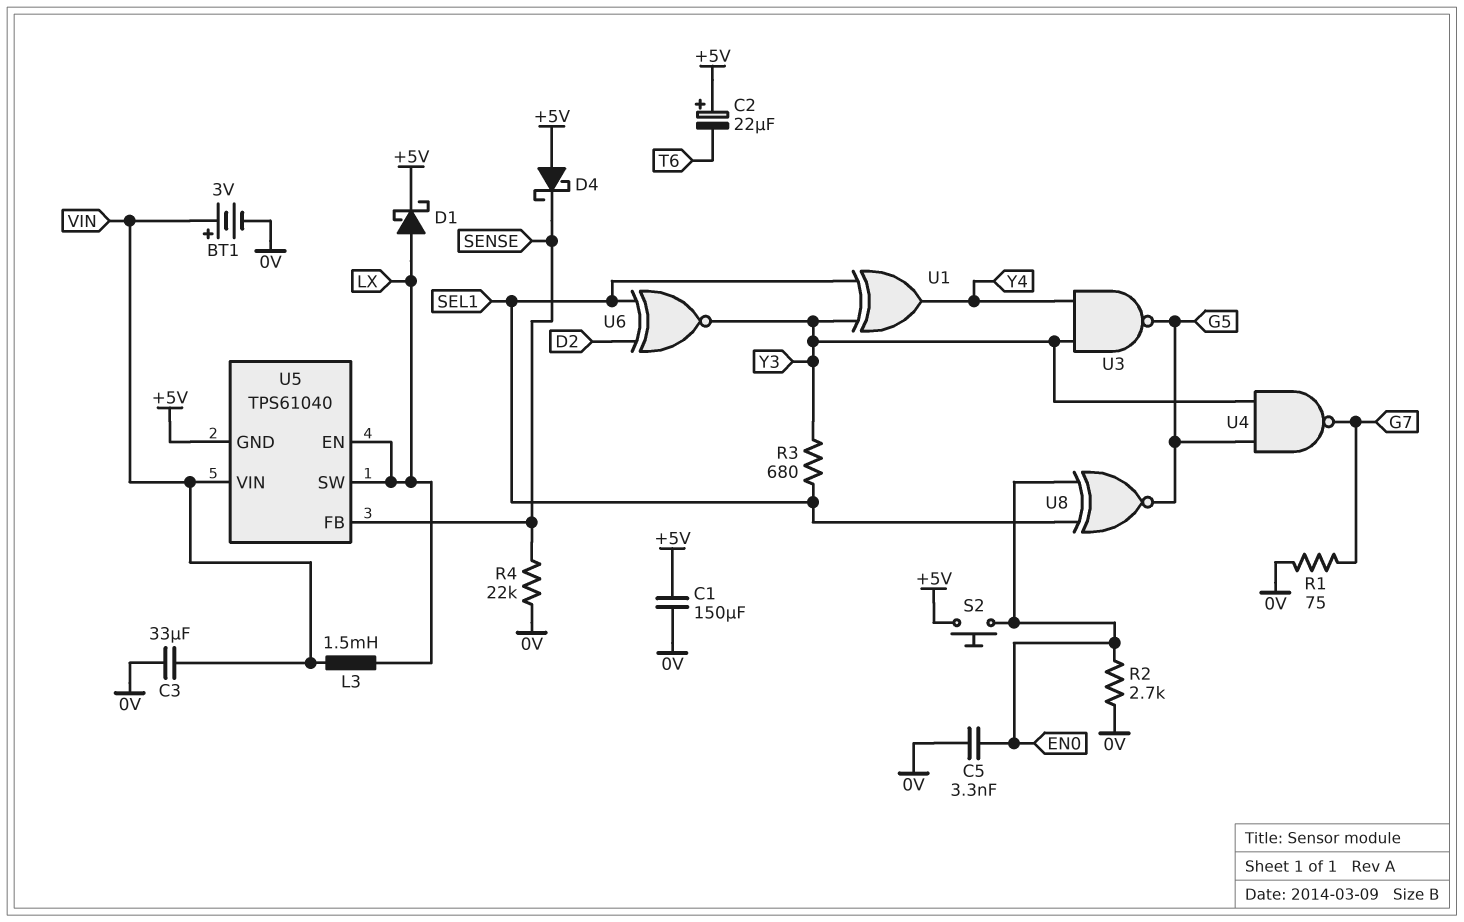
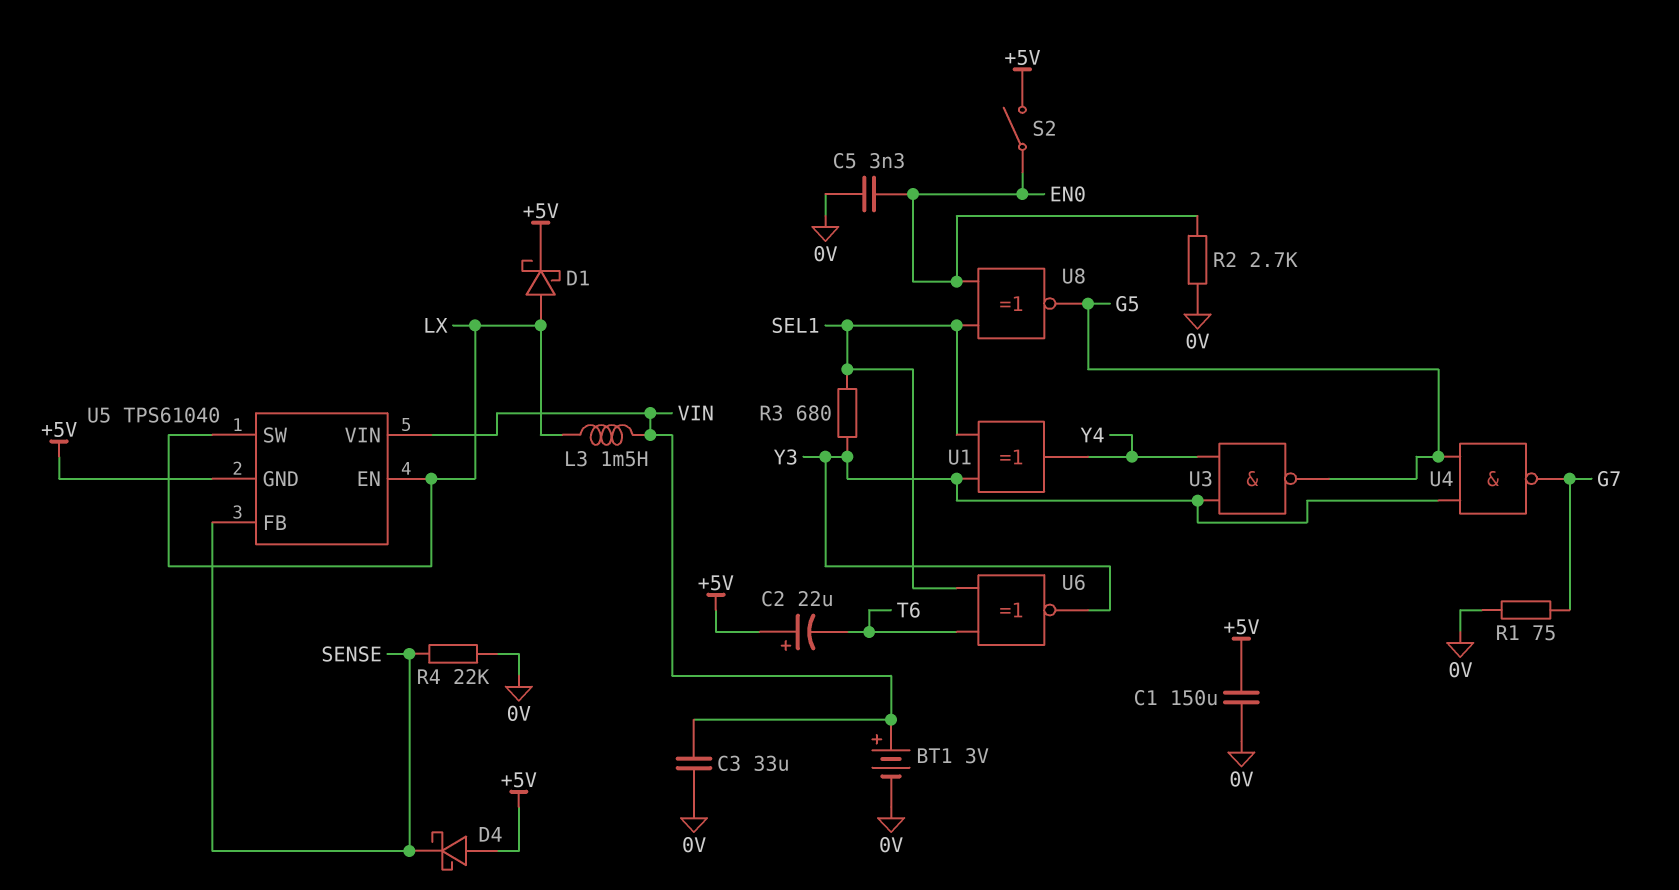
S2: button (+5V, EN0) -> switch (+5V, EN0)
U6: XNOR (in D2, in SEL1, out Y3) -> XNOR (in SEL1, in T6, out Y3)

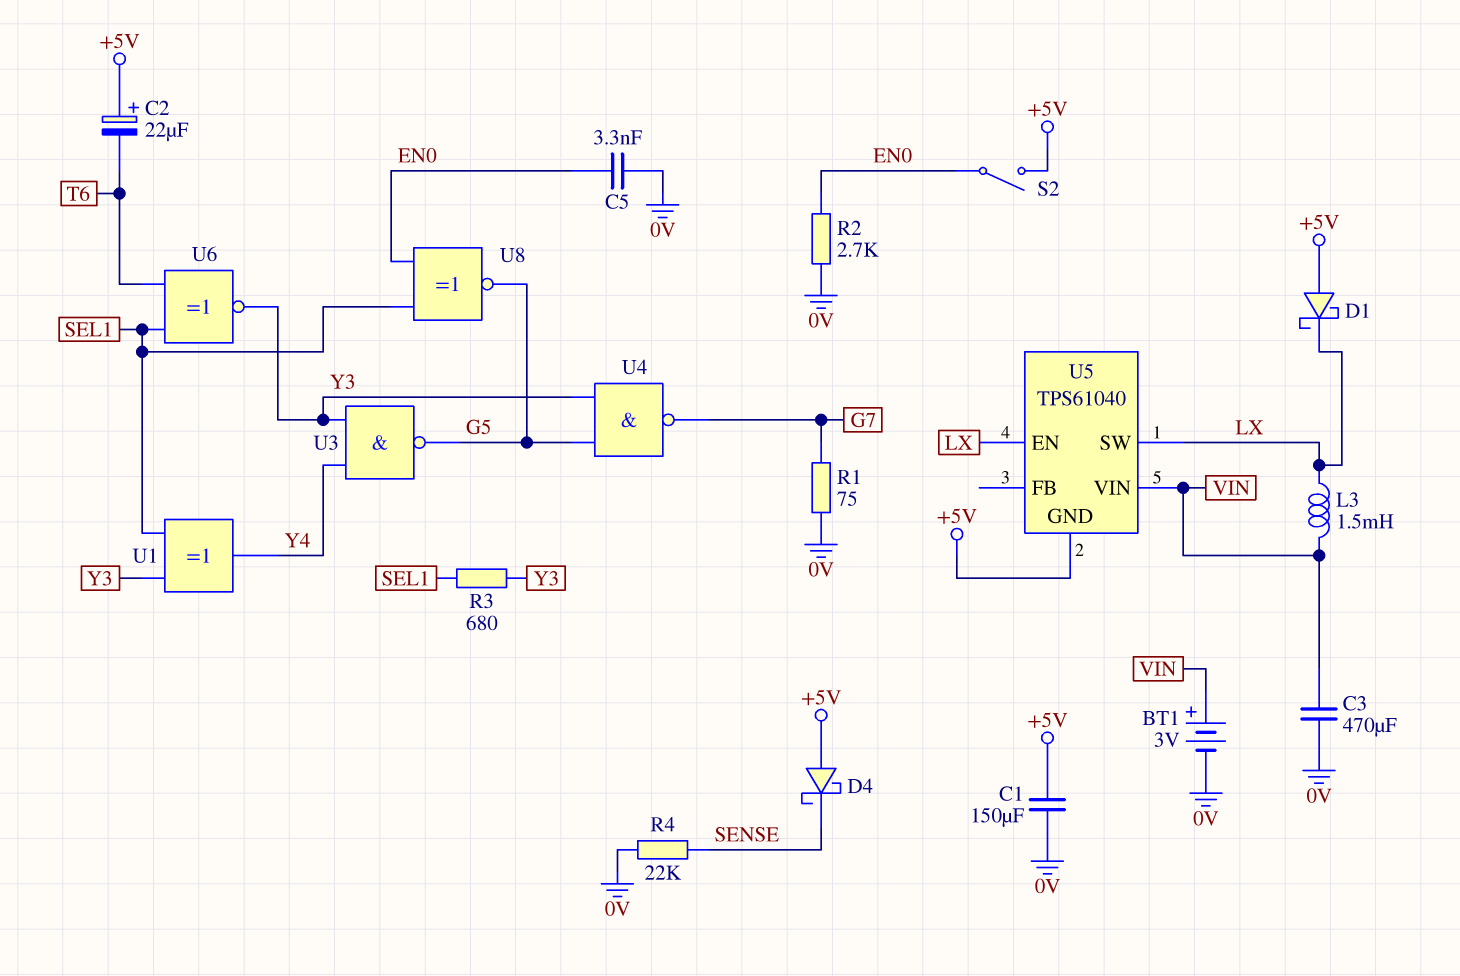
C3: 33uF (0V, VIN) -> 470uF (0V, VIN)
D1: schottky (A LX, K +5V) -> schottky (A +5V, K LX)
U5 pin FB: SENSE -> none

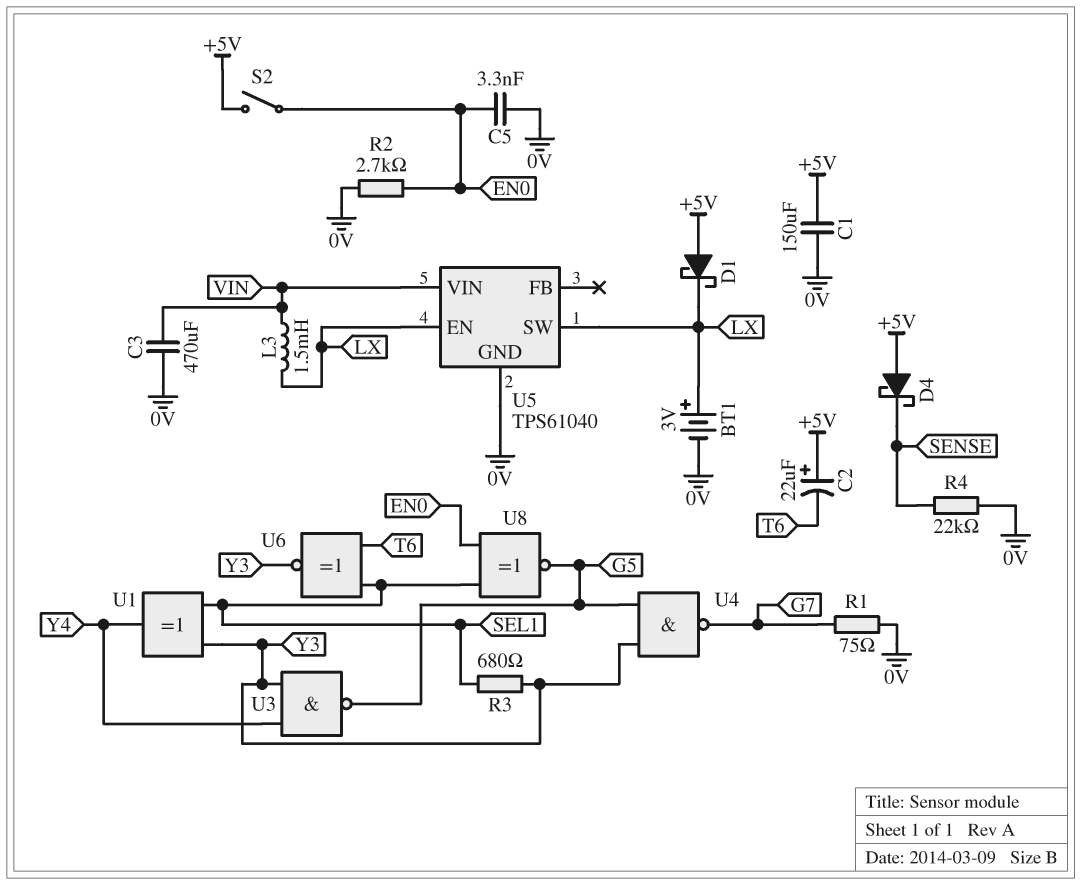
BT1: 3V (plus VIN, minus 0V) -> 3V (plus LX, minus 0V)
U5 pin GND: +5V -> 0V

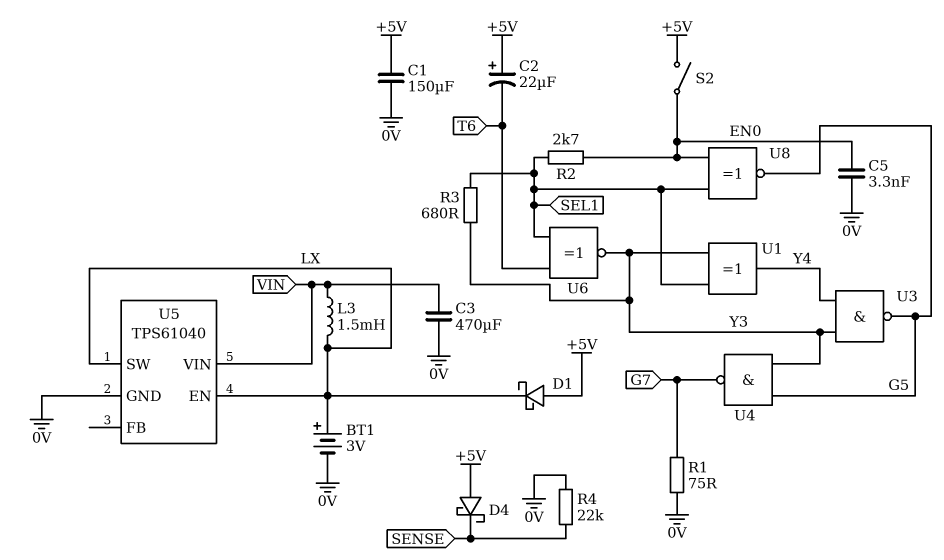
R2: 2.7k (0V, EN0) -> 2.7k (EN0, SEL1)

